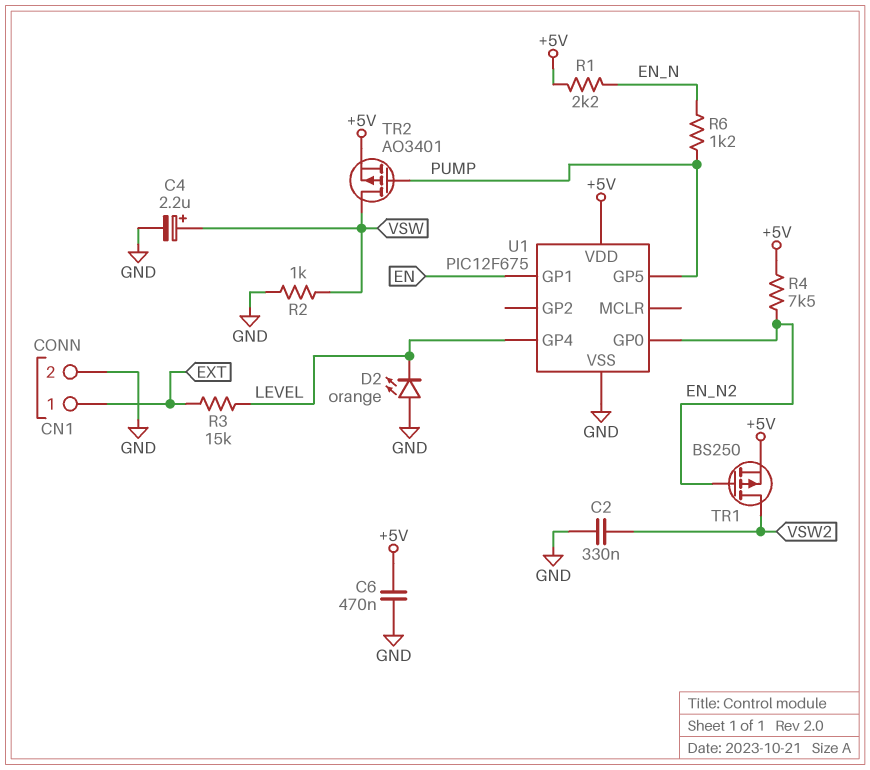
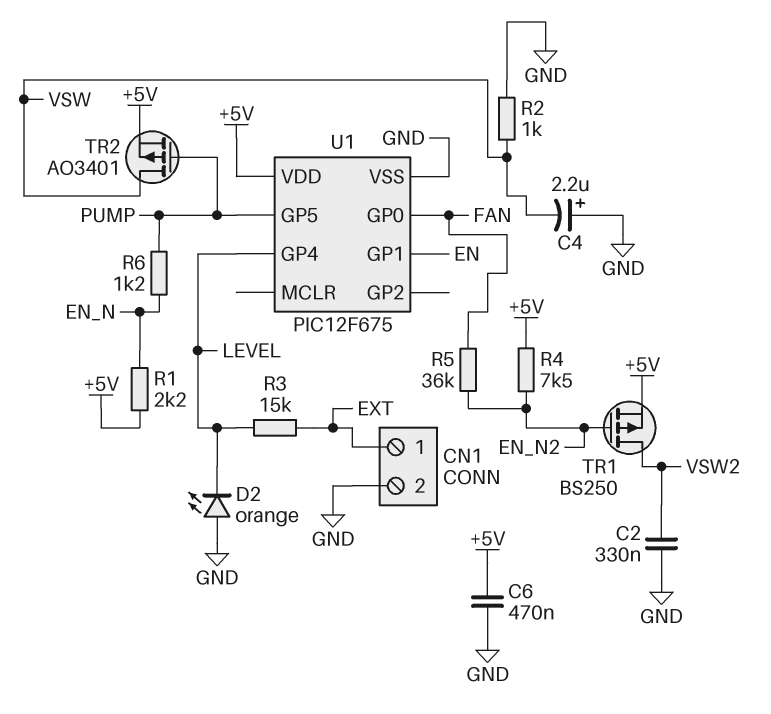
C4: 2.2uF (plus VSW, minus GND) -> 2.2uF (plus GND, minus VSW)
R5: none -> 36k (EN_N2, FAN)
U1 pin GP0: EN_N2 -> FAN

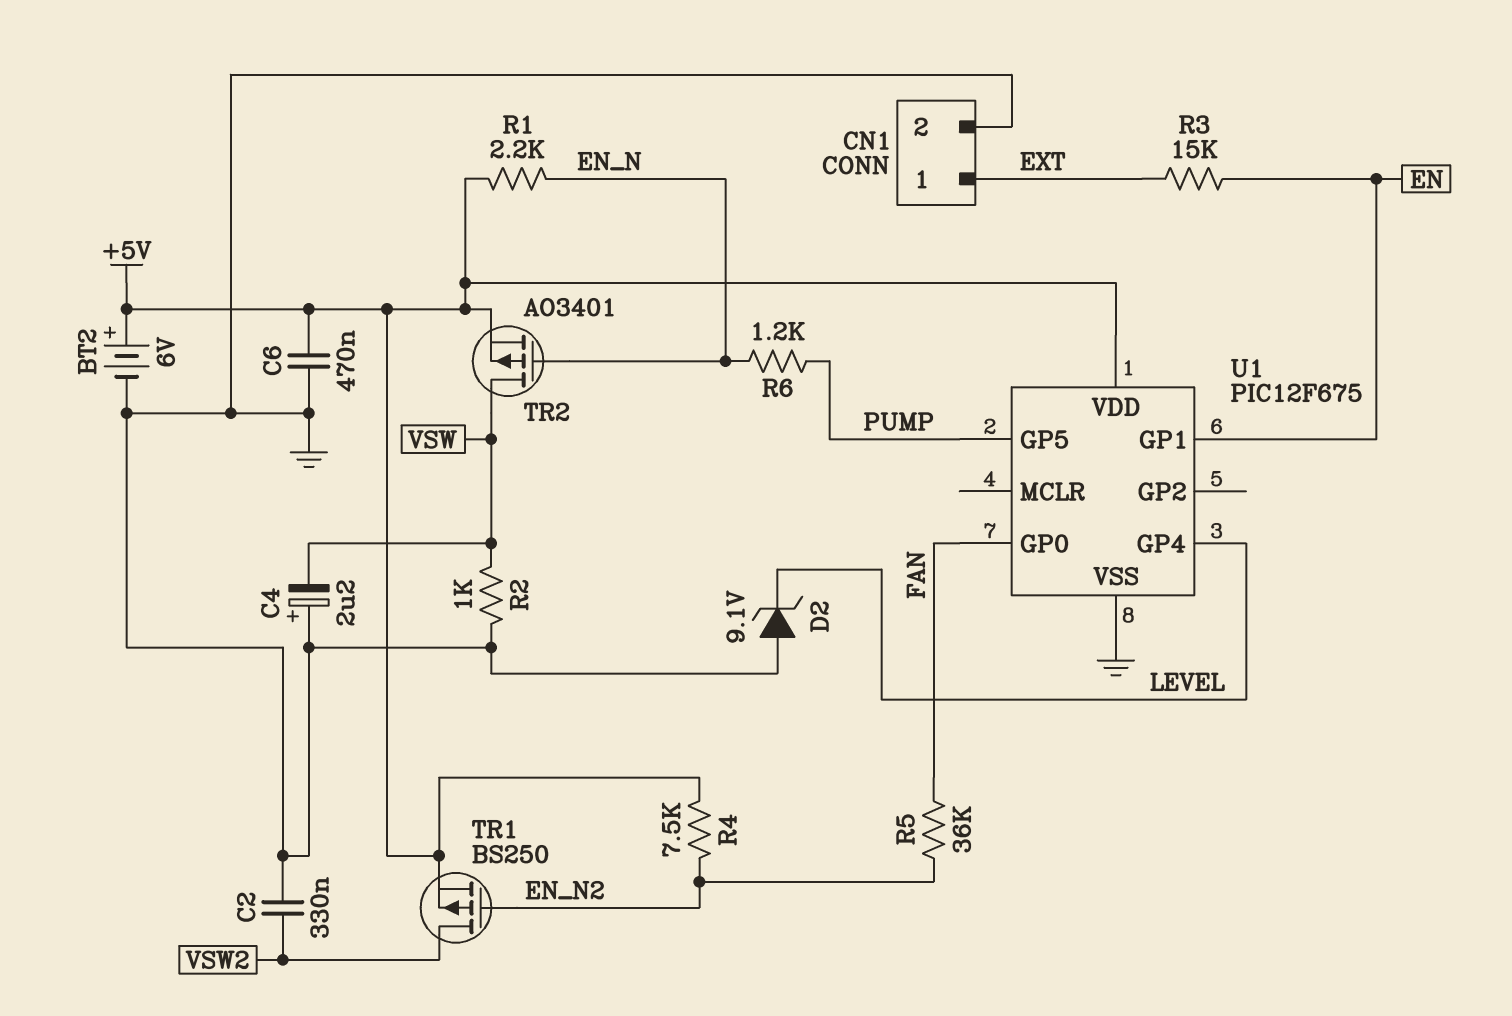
BT2: none -> 6V (plus +5V, minus GND)
D2: LED orange (A GND, K LEVEL) -> zener 9.1V (A GND, K LEVEL)
R3: 15k (EXT, LEVEL) -> 15k (EN, EXT)
TR2: PMOS AO3401 (G PUMP, D VSW, S +5V) -> PMOS AO3401 (G EN_N, D VSW, S +5V)

